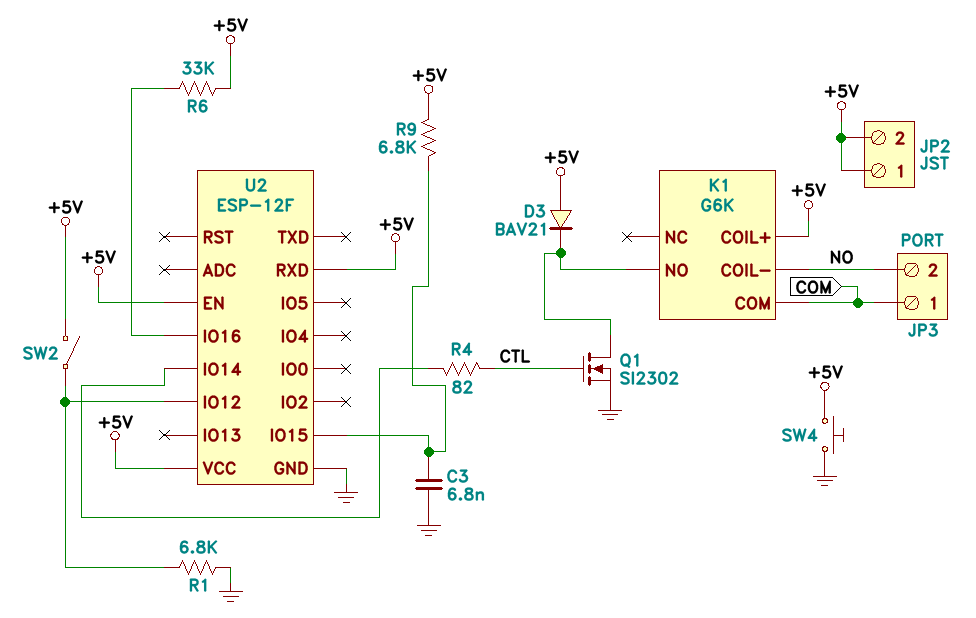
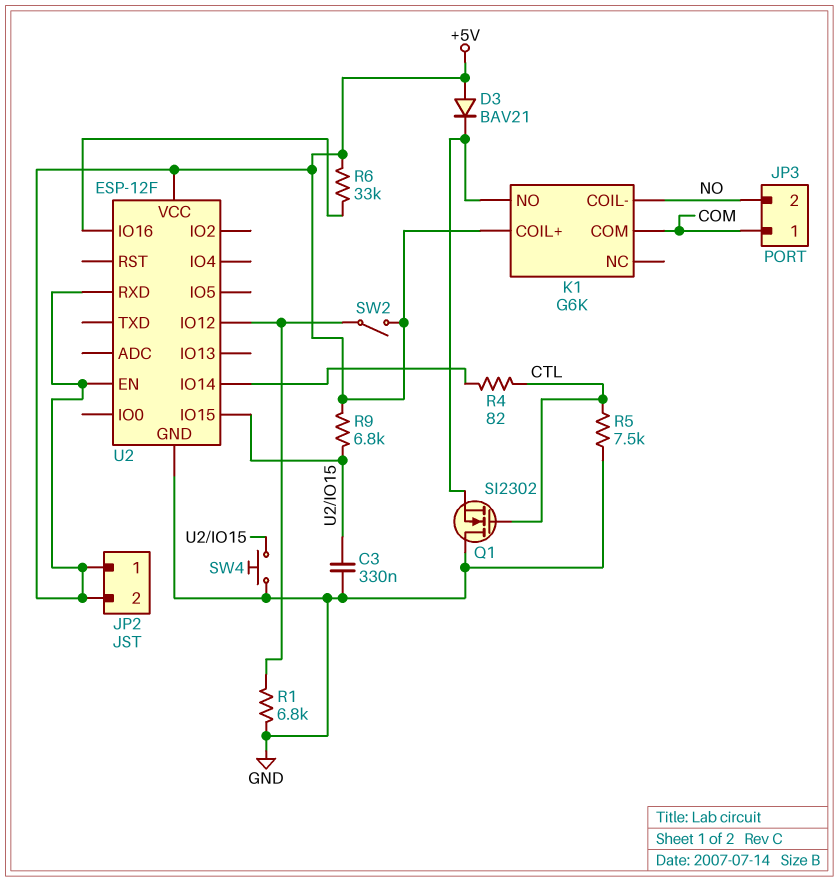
C3: 6.8nF (GND, U2/IO15) -> 330nF (GND, U2/IO15)
Q1: NMOS SI2302 (G CTL, D K1/NO, S GND) -> NMOS SI2302 (G CTL, D GND, S K1/NO)
R5: none -> 7.5k (CTL, GND)
SW4: button (+5V, GND) -> button (GND, U2/IO15)

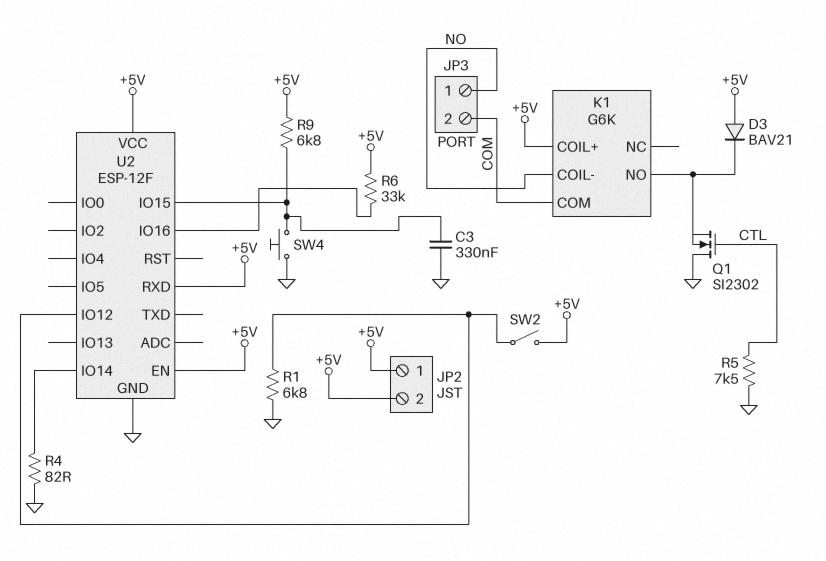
JP3 pin 1: COM -> NO
JP3 pin 2: NO -> COM
R4: 82 (CTL, U2/IO14) -> 82 (GND, U2/IO14)

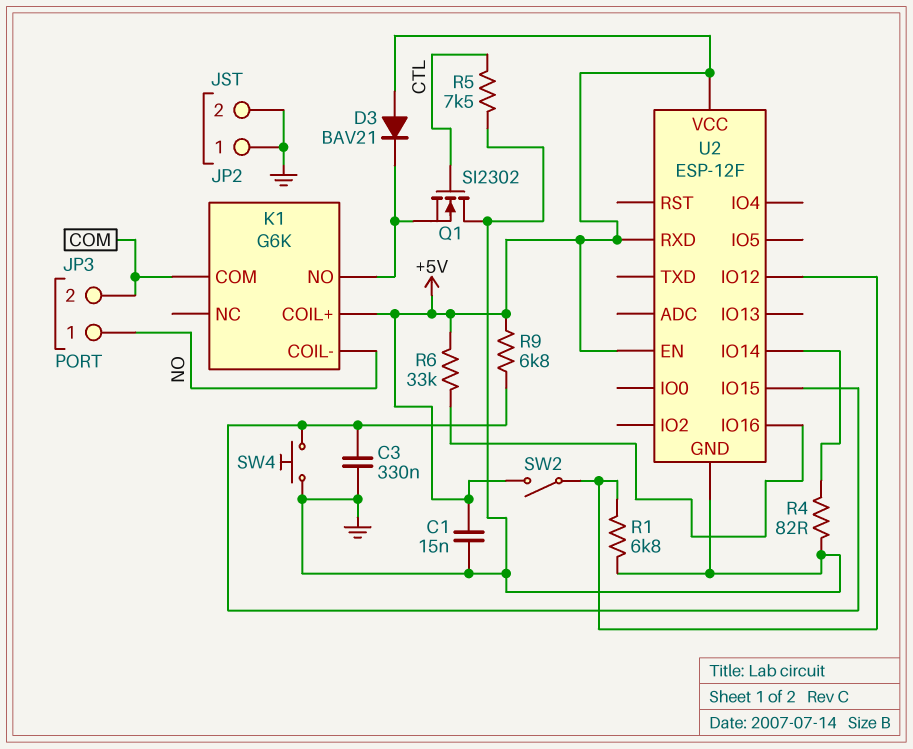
C1: none -> 15nF (+5V, GND)
JP2 pin 1: +5V -> GND
JP2 pin 2: +5V -> GND

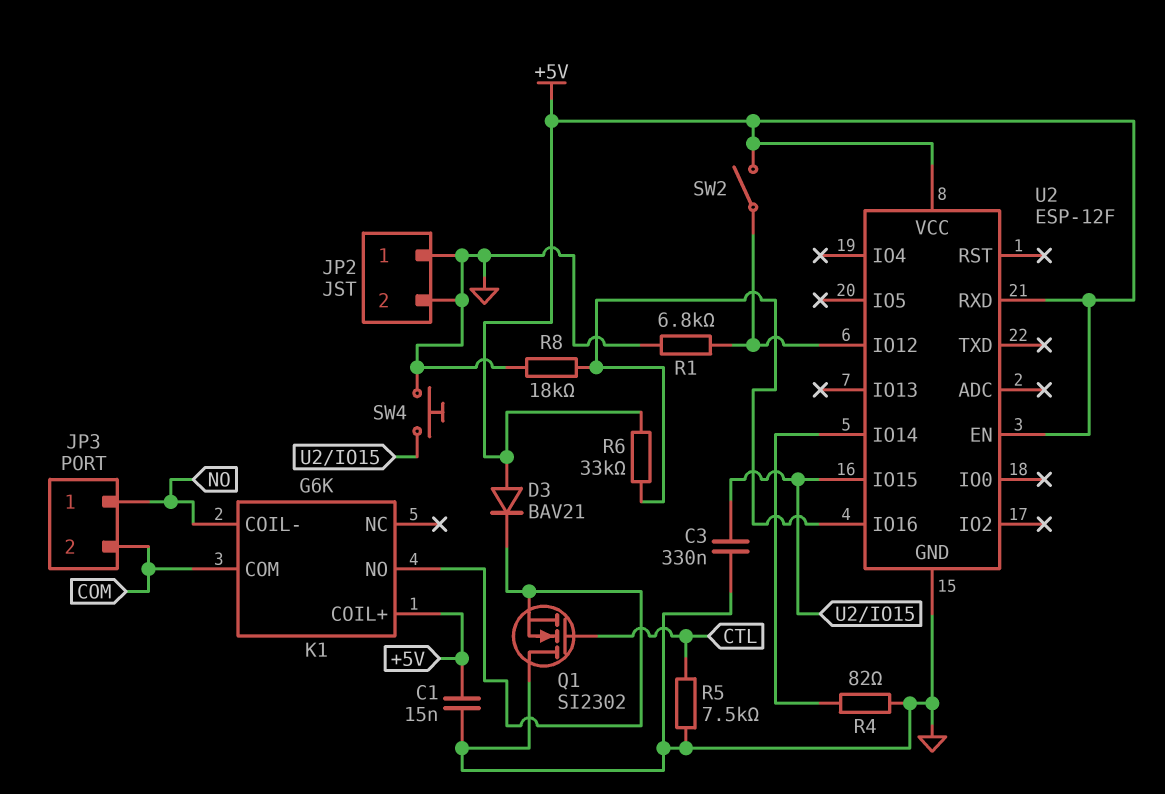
R8: none -> 18k (GND, U2/IO16)
R9: 6.8k (+5V, U2/IO15) -> none

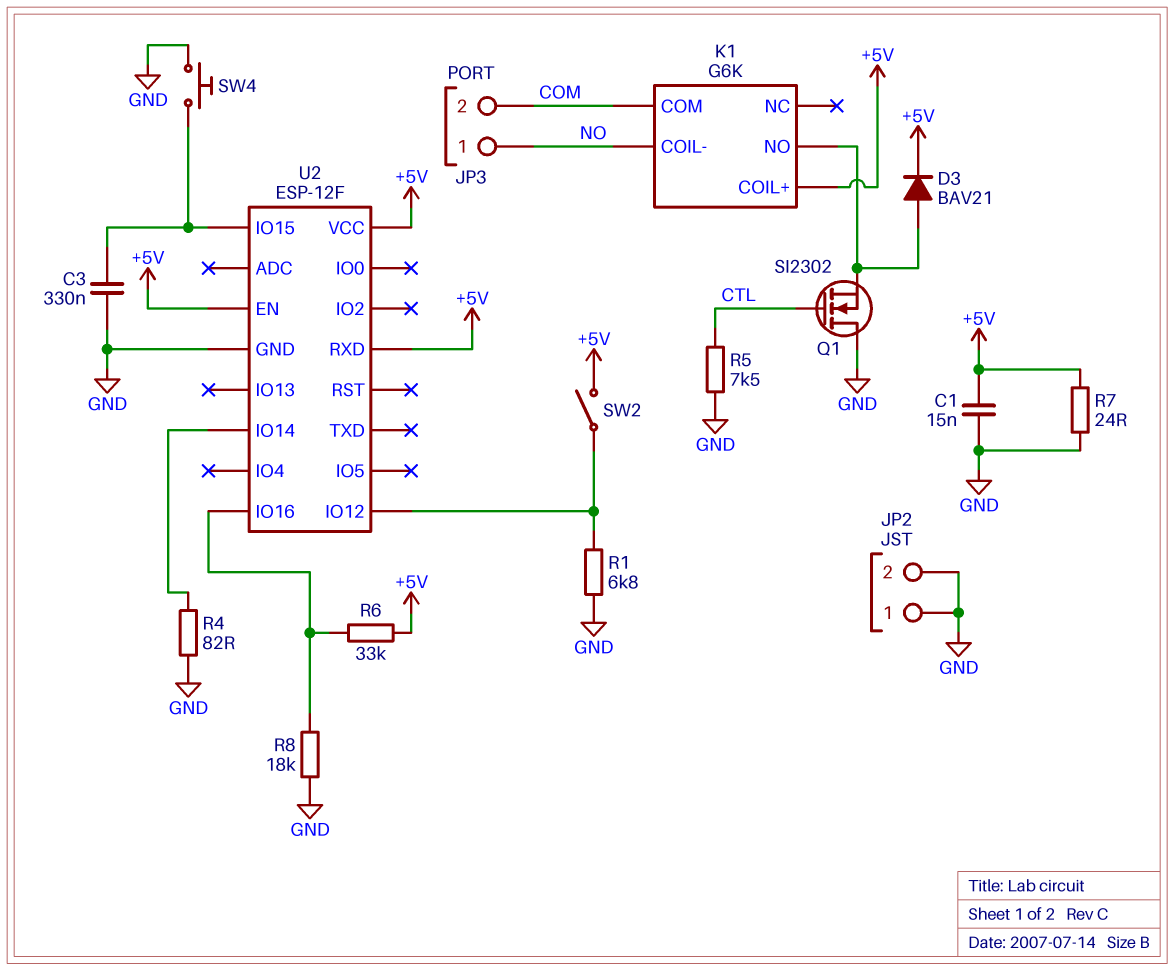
D3: diode BAV21 (A +5V, K K1/NO) -> diode BAV21 (A K1/NO, K +5V)
R7: none -> 24 (+5V, GND)

